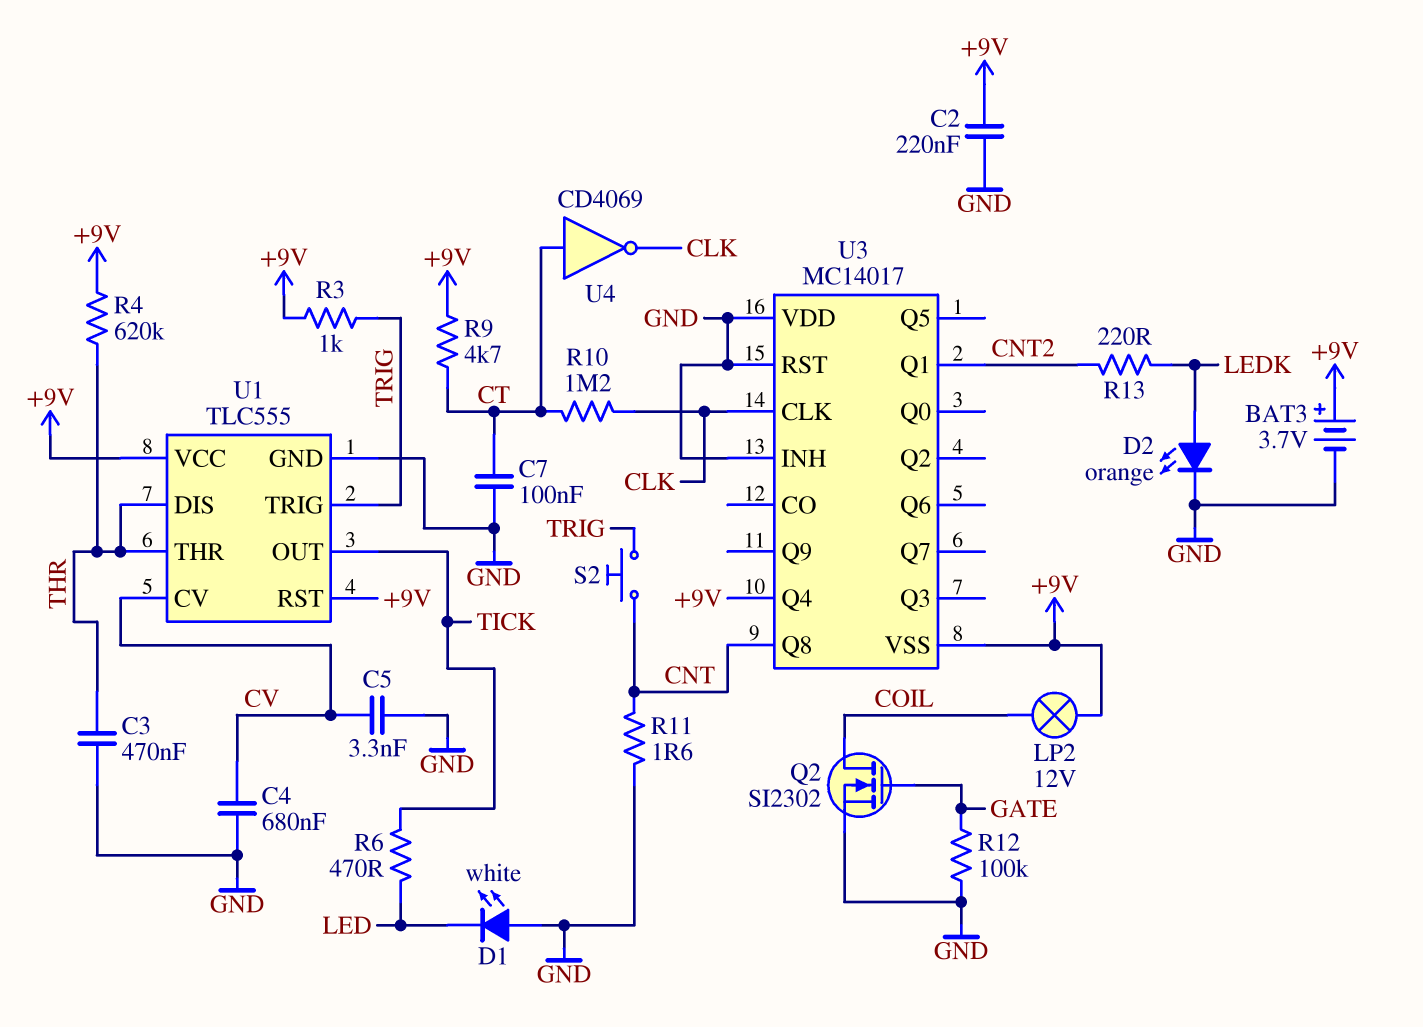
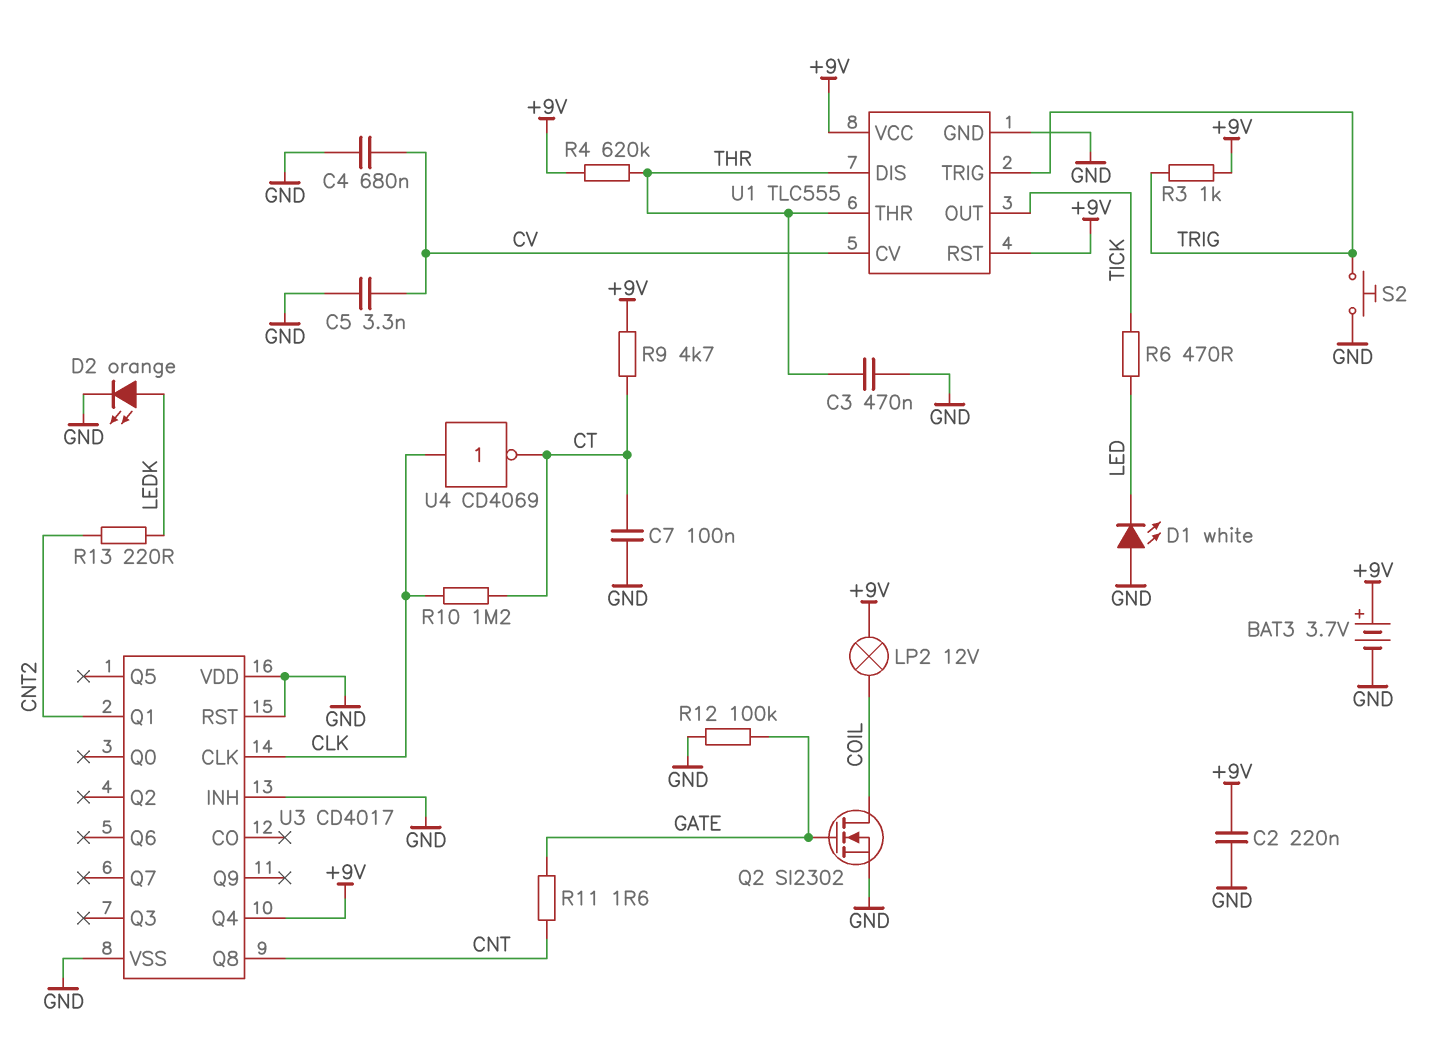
R11: 1.6 (CNT, GND) -> 1.6 (CNT, GATE)
S2: button (CNT, TRIG) -> button (GND, TRIG)
U3: MC14017 -> CD4017
U3 pin VSS: +9V -> GND
U4: NOT CD4069 (in CT, out CLK) -> NOT CD4069 (in CLK, out CT)

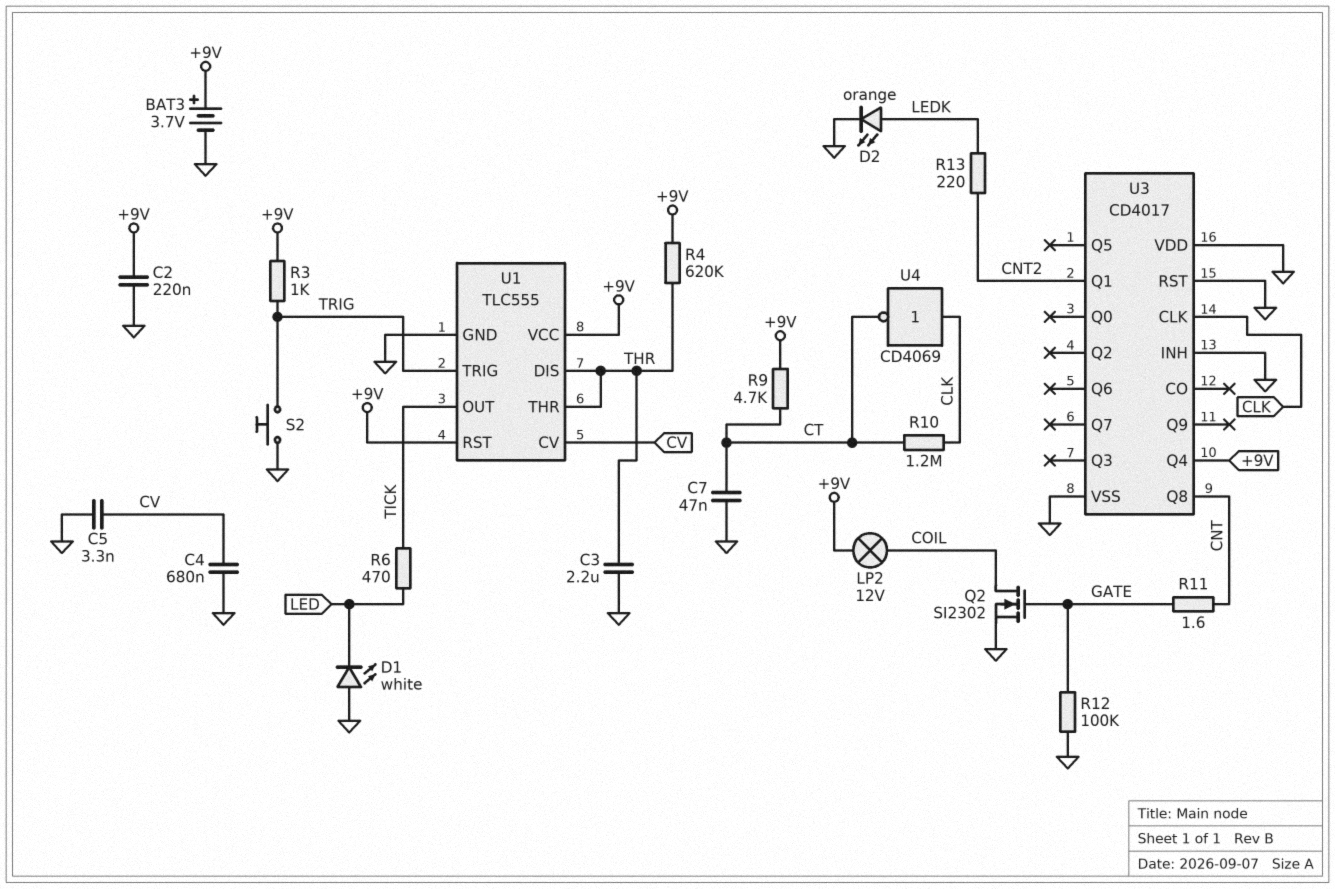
C3: 470nF (GND, THR) -> 2.2uF (GND, THR)
C7: 100nF (CT, GND) -> 47nF (CT, GND)

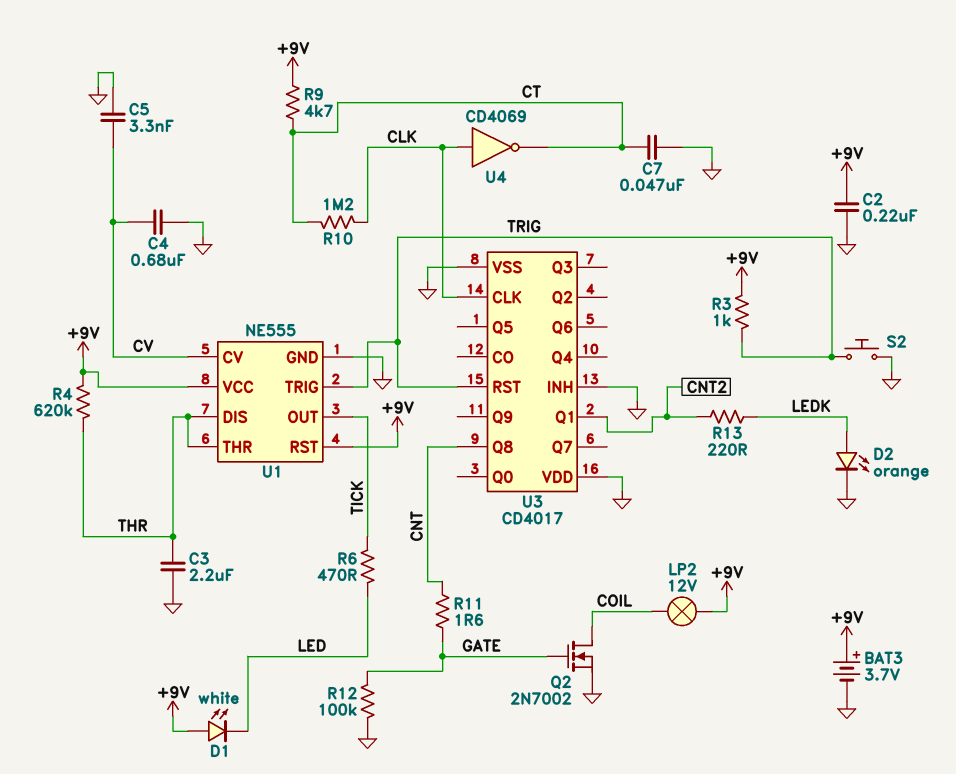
D1: LED white (A GND, K LED) -> LED white (A +9V, K LED)
Q2: NMOS SI2302 (G GATE, D COIL, S GND) -> NMOS 2N7002 (G GATE, D COIL, S GND)
U1: TLC555 -> NE555
U3 pin Q4: +9V -> none
U3 pin RST: GND -> TRIG

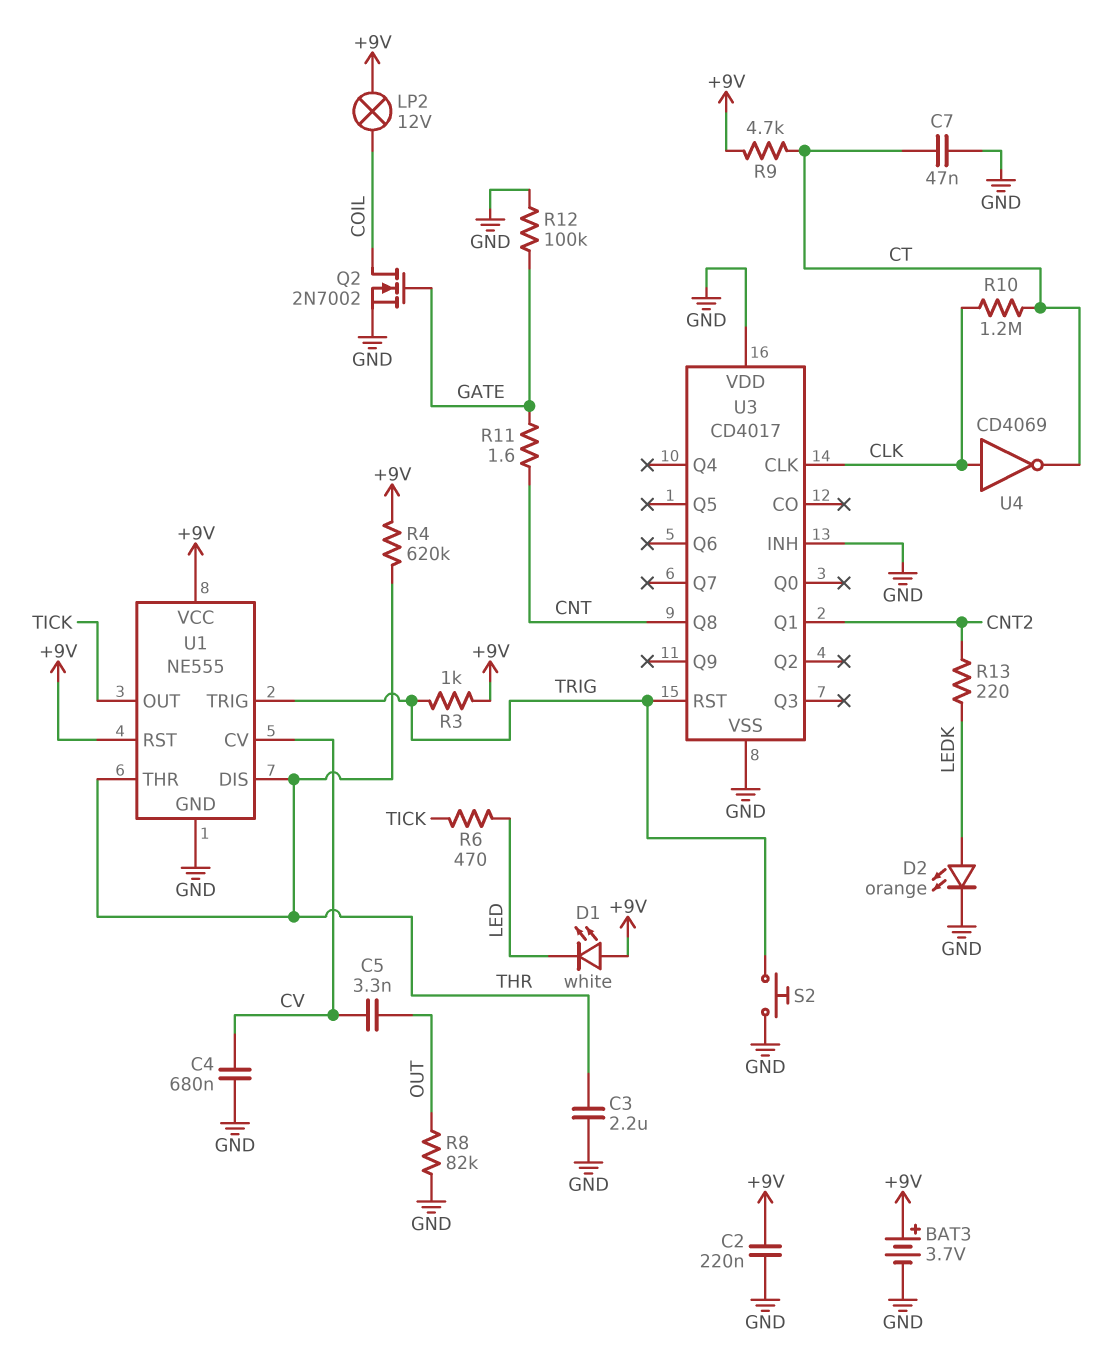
C5: 3.3nF (CV, GND) -> 3.3nF (CV, OUT)
R8: none -> 82k (GND, OUT)

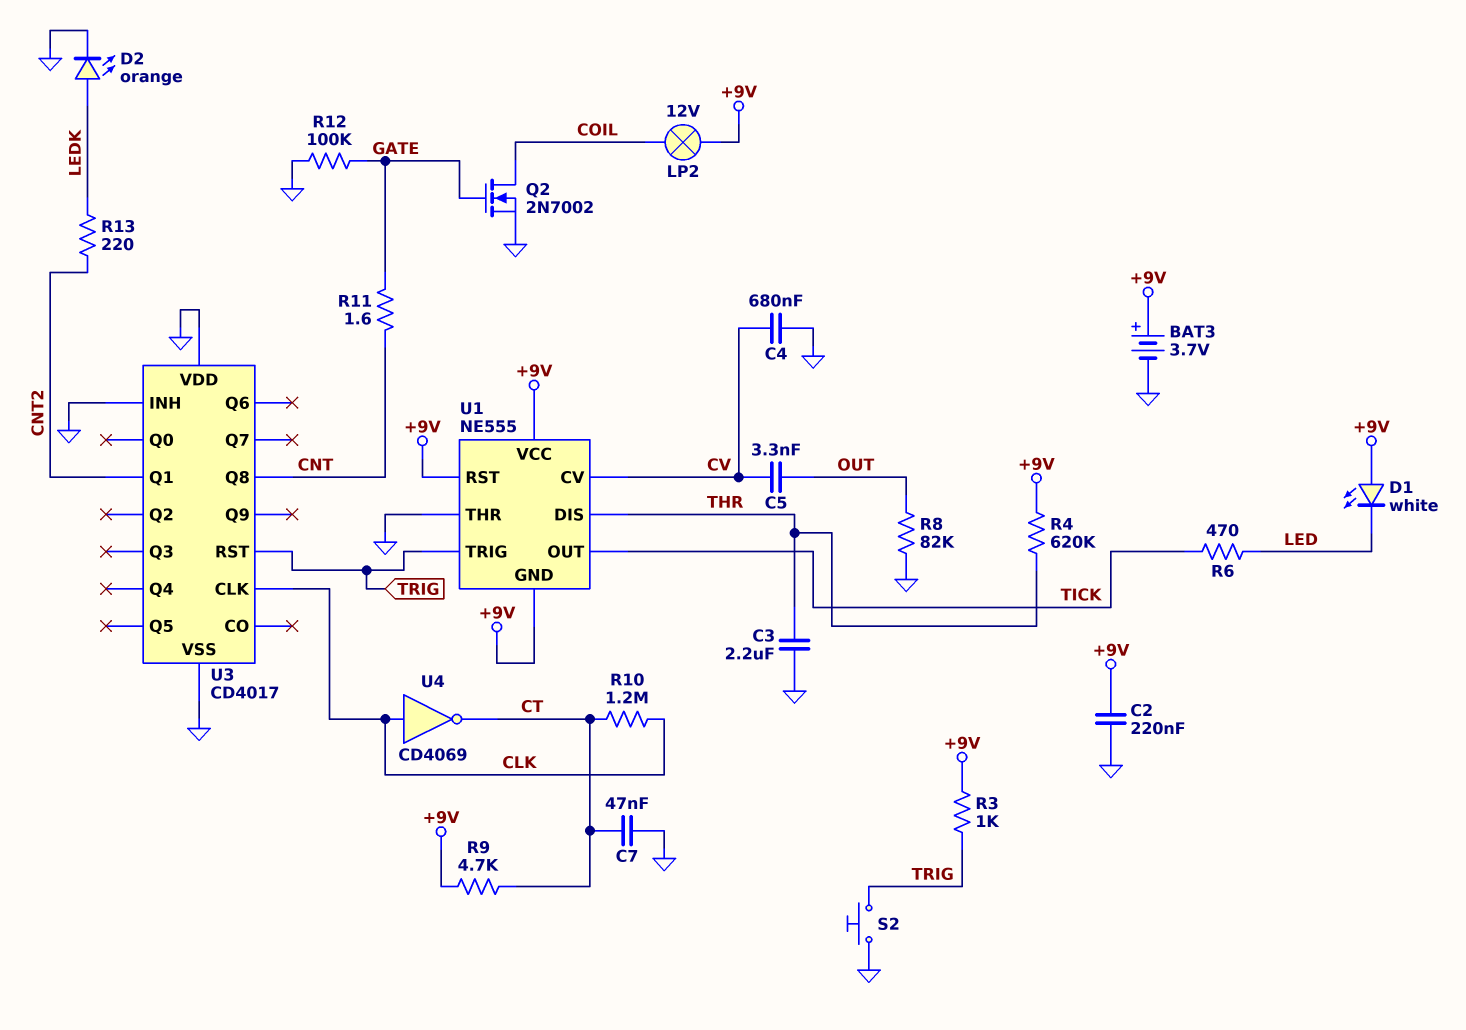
U1 pin GND: GND -> +9V
U1 pin THR: THR -> GND

